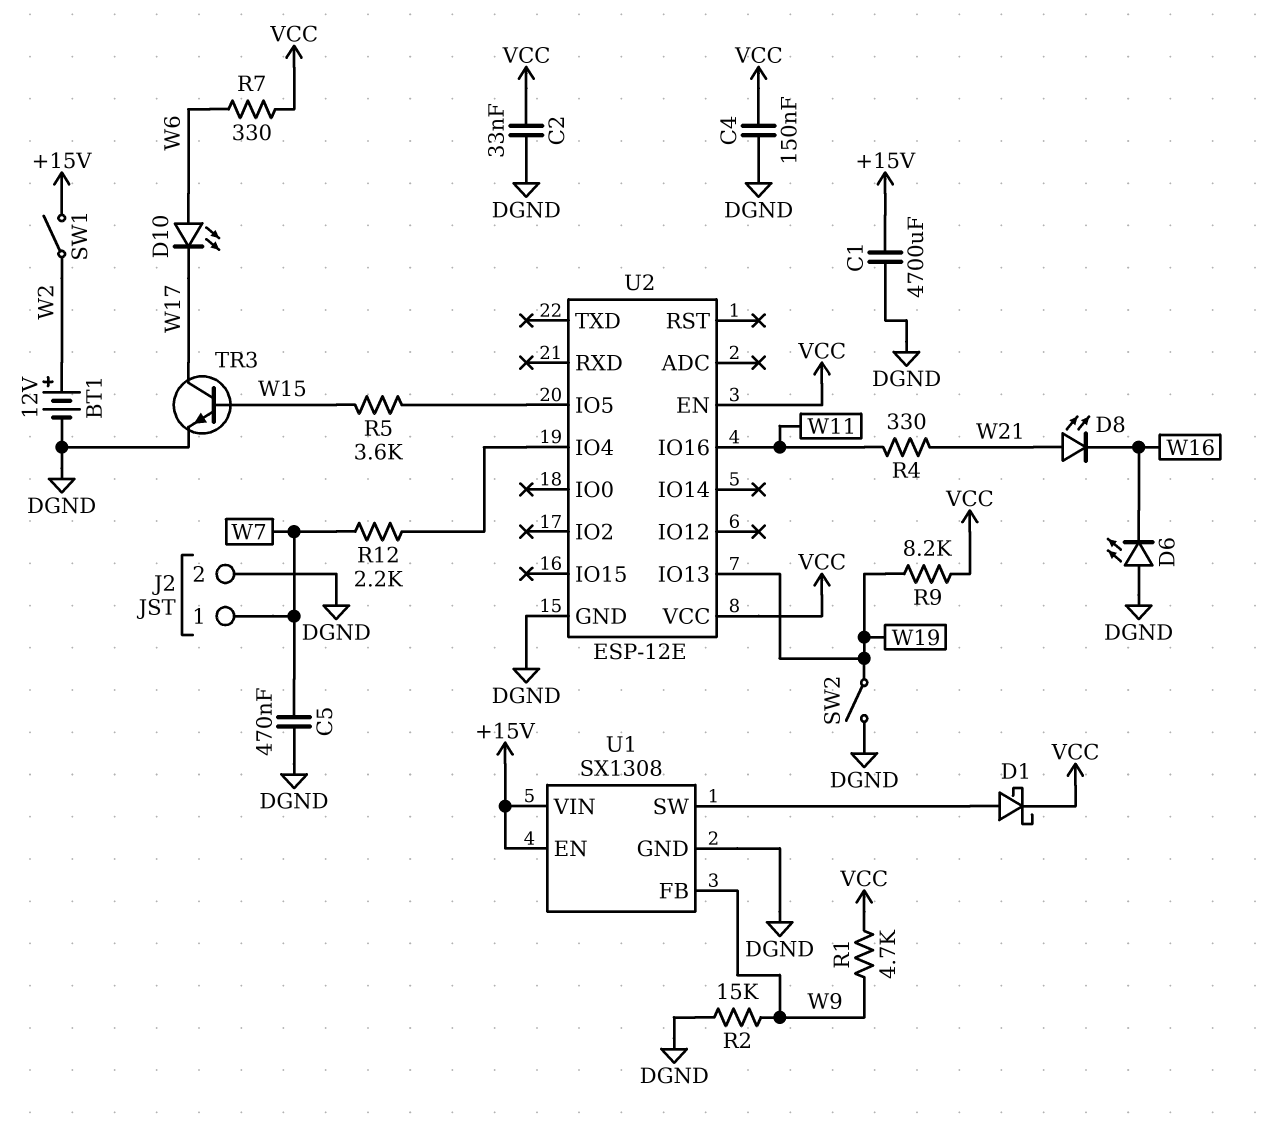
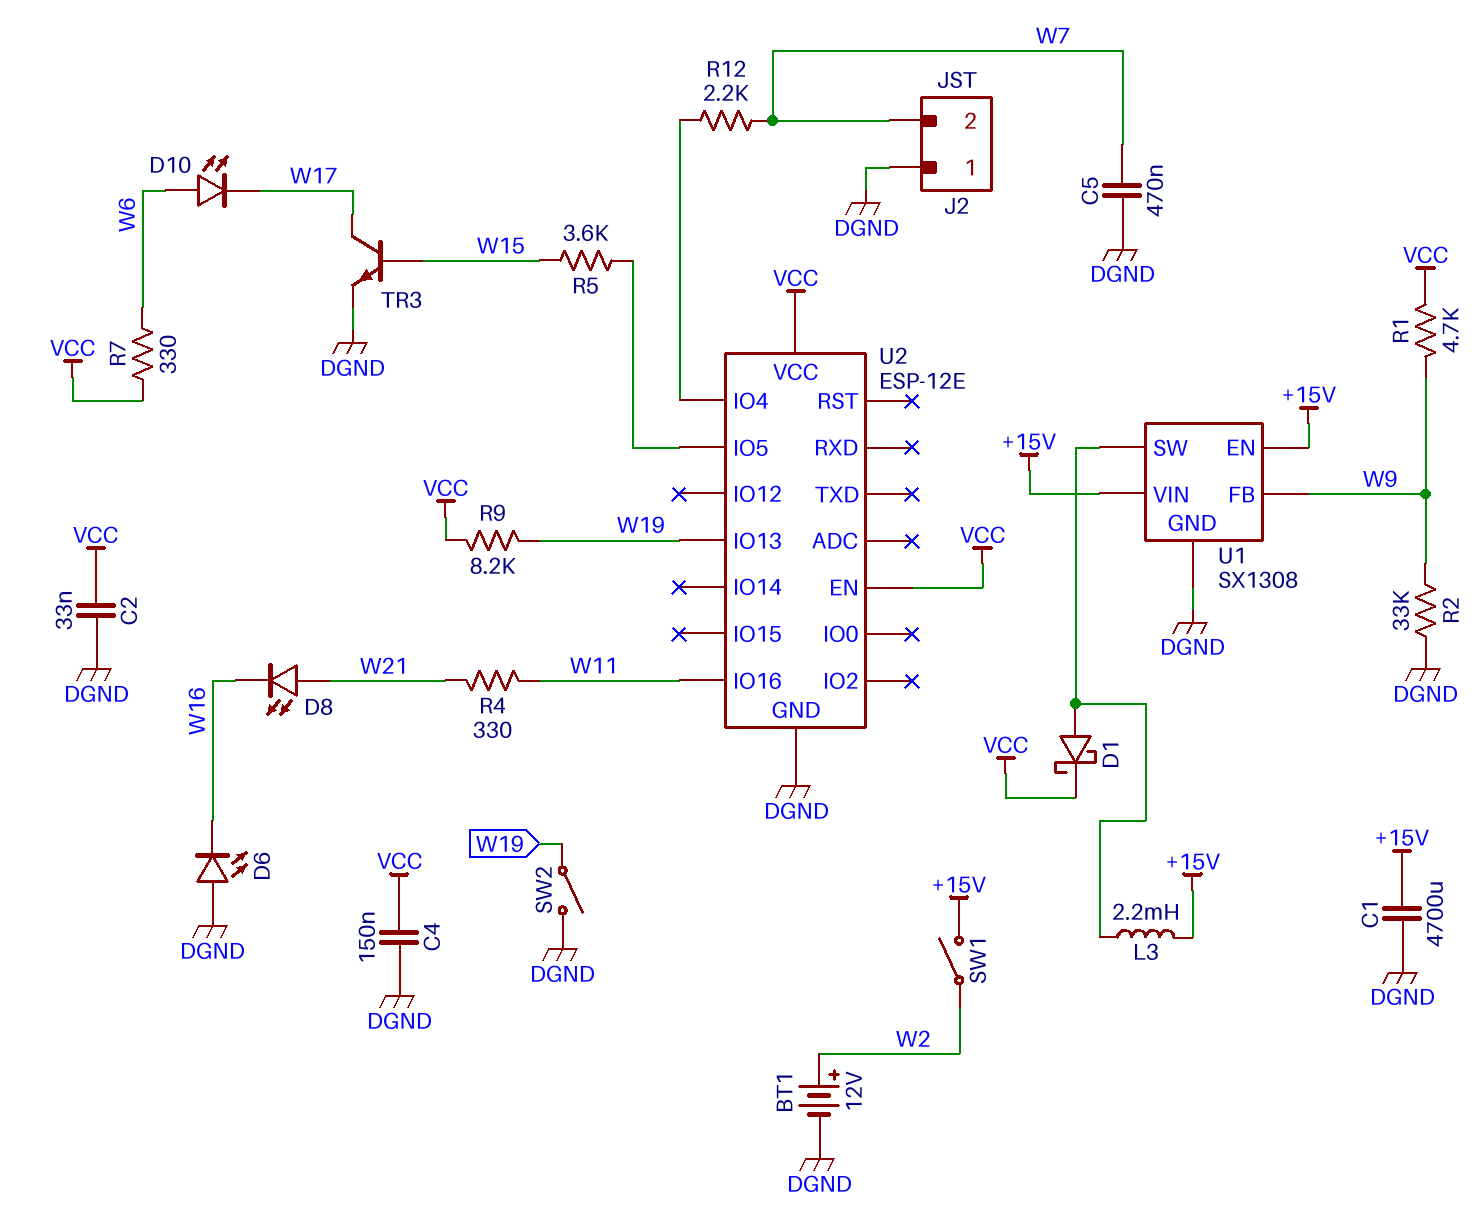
J2 pin 1: W7 -> DGND
J2 pin 2: DGND -> W7
L3: none -> 2.2mH (+15V, U1/SW)
R2: 15k (DGND, W9) -> 33k (DGND, W9)

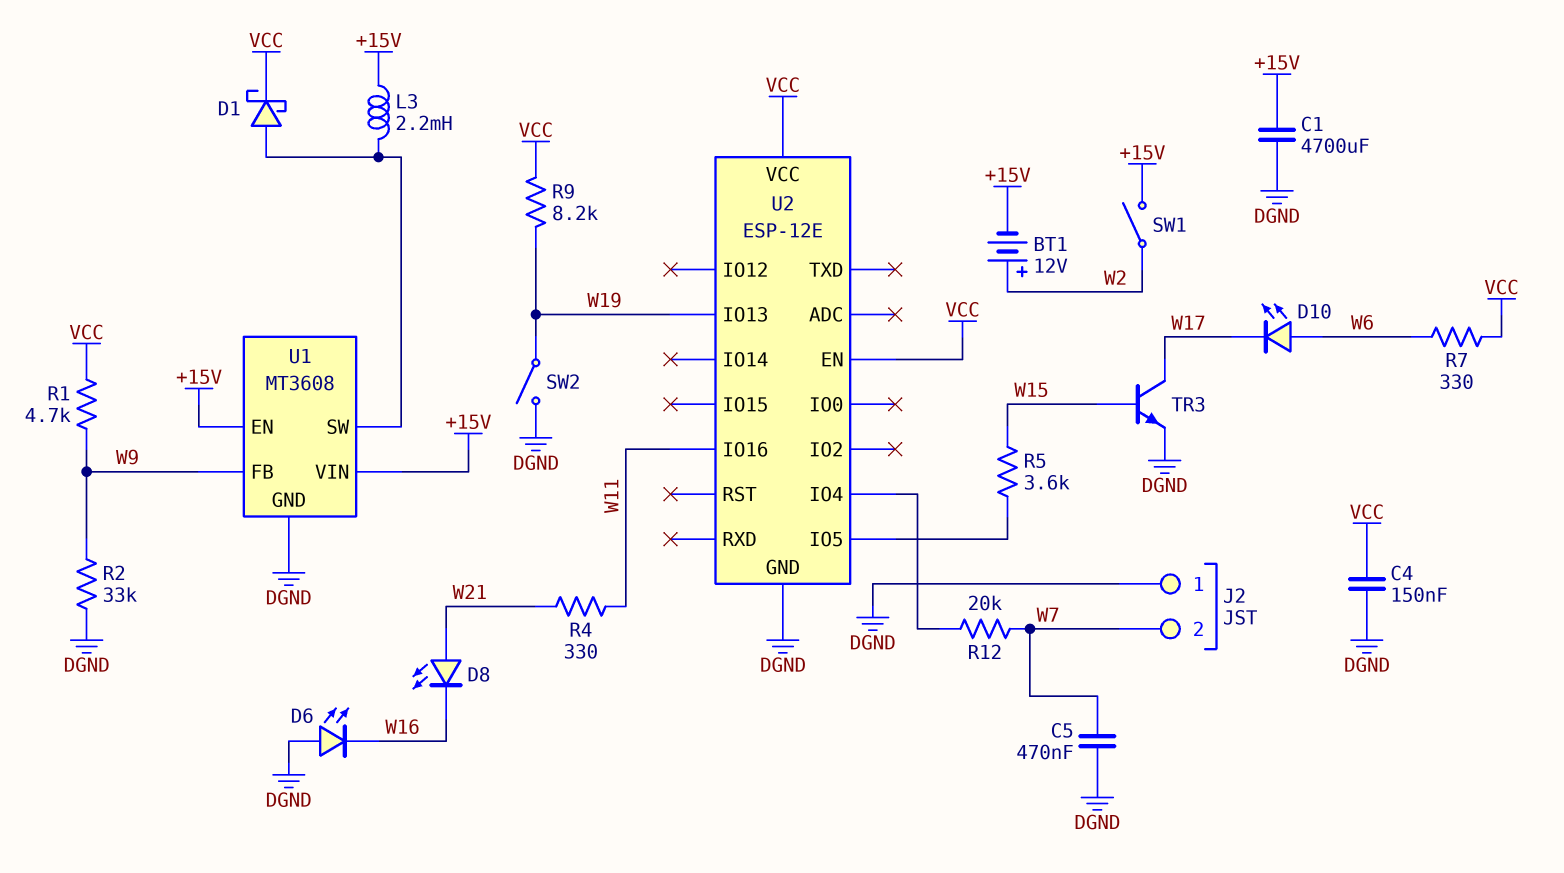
BT1: 12V (plus W2, minus DGND) -> 12V (plus W2, minus +15V)
C2: 33nF (DGND, VCC) -> none
R12: 2.2k (U2/IO4, W7) -> 20k (U2/IO4, W7)
U1: SX1308 -> MT3608

